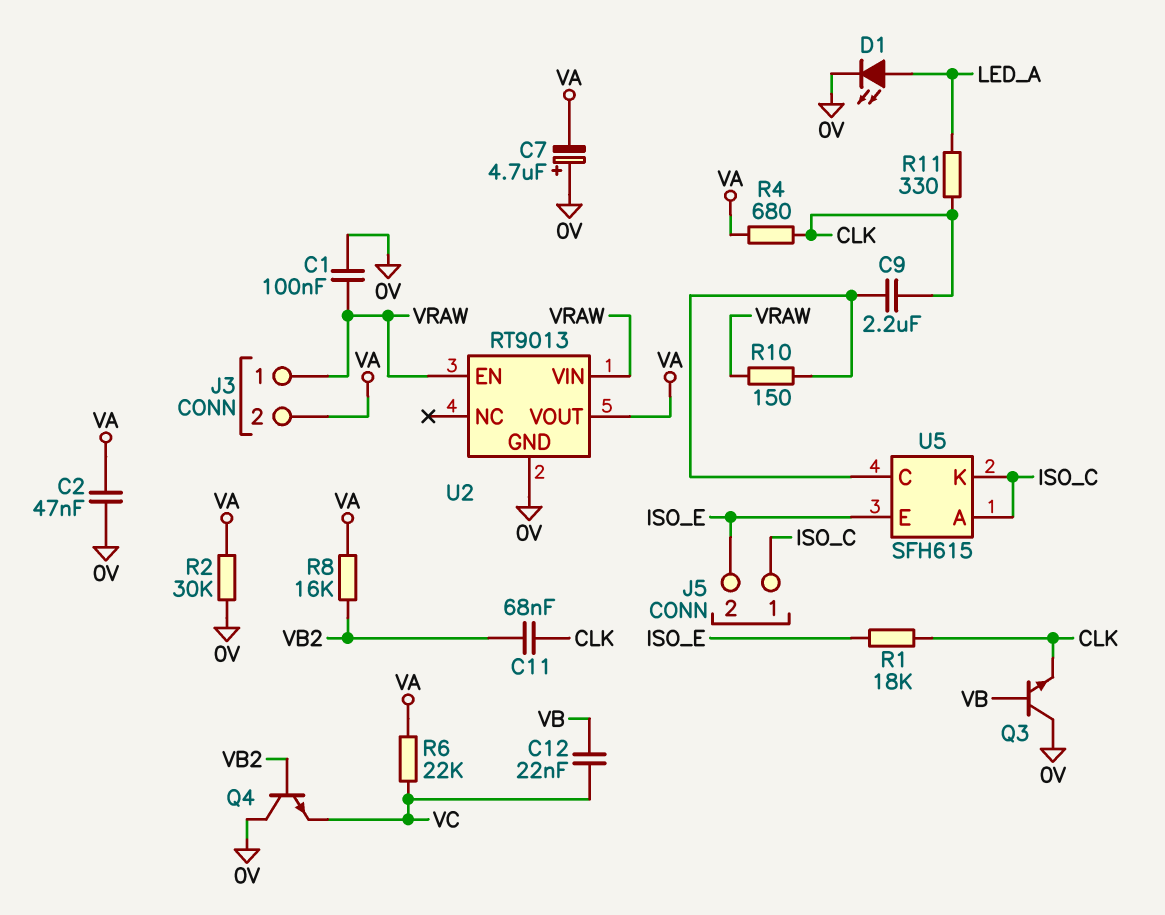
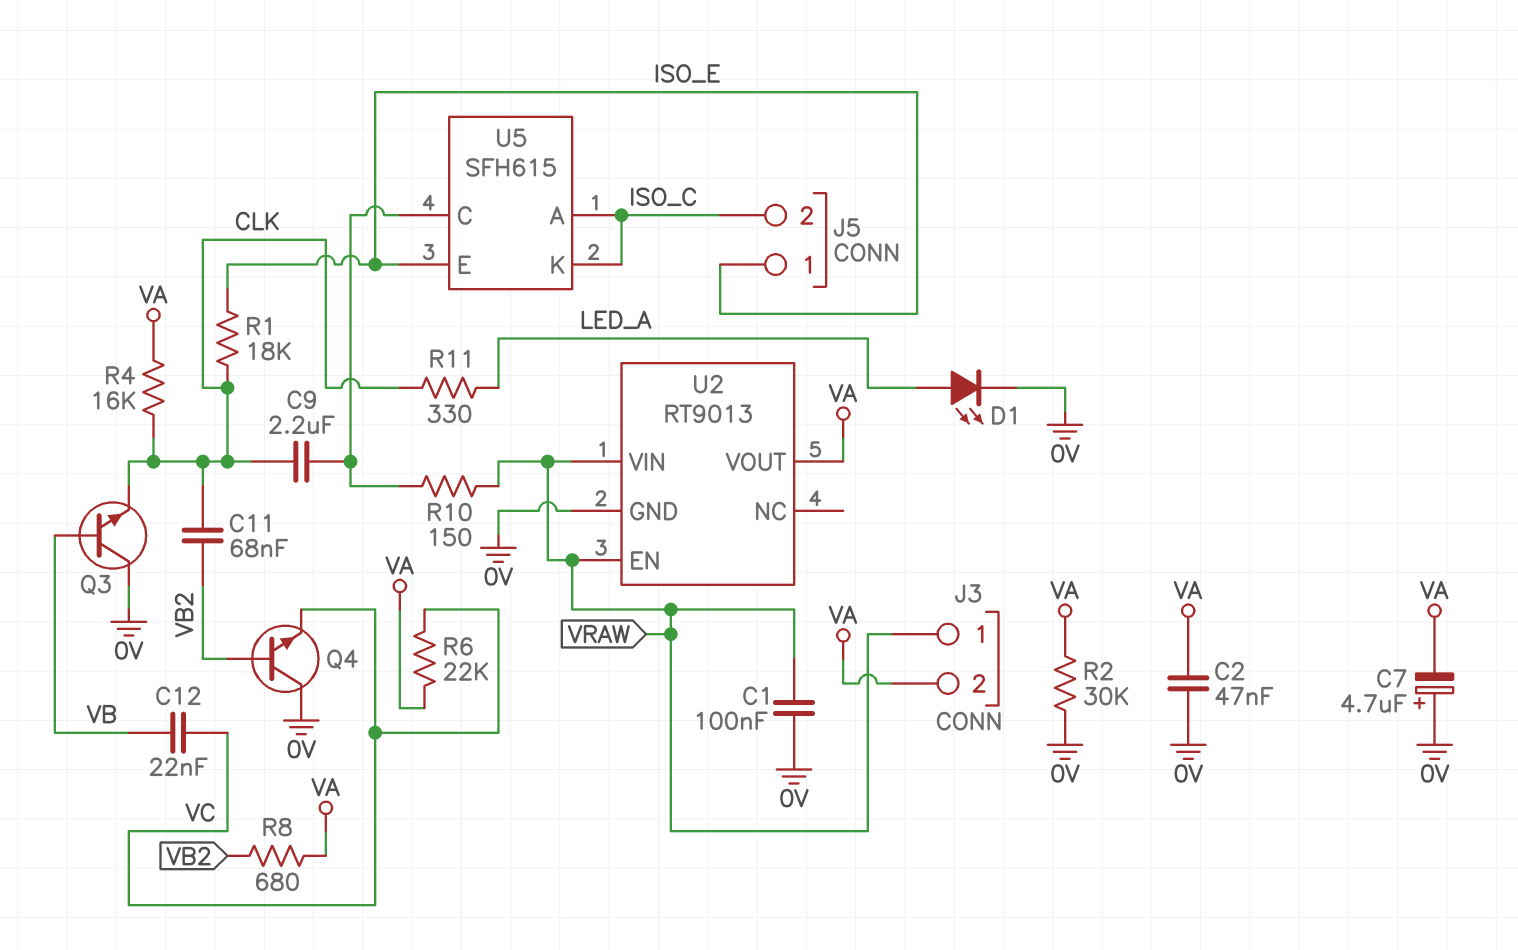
J5 pin 1: ISO_C -> ISO_E
J5 pin 2: ISO_E -> ISO_C
R4: 680 (CLK, VA) -> 16k (CLK, VA)
R8: 16k (VA, VB2) -> 680 (VA, VB2)

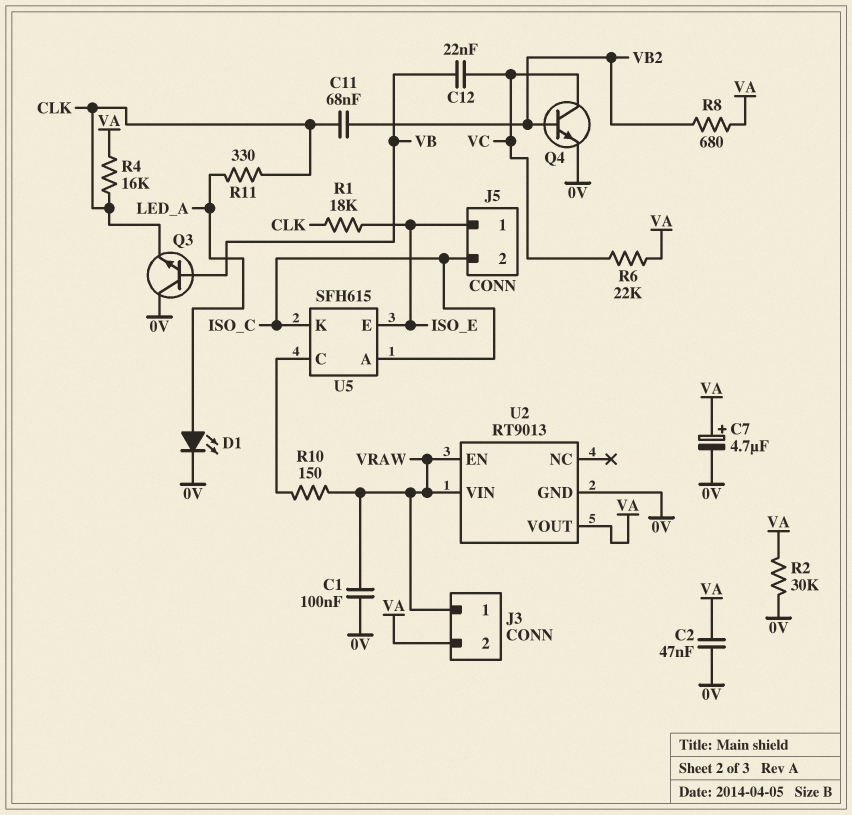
C7: 4.7uF (plus 0V, minus VA) -> 4.7uF (plus VA, minus 0V)
C9: 2.2uF (CLK, U5/C) -> none
Q4: NPN (B VB2, C 0V, E VC) -> NPN (B VB2, C VC, E 0V)

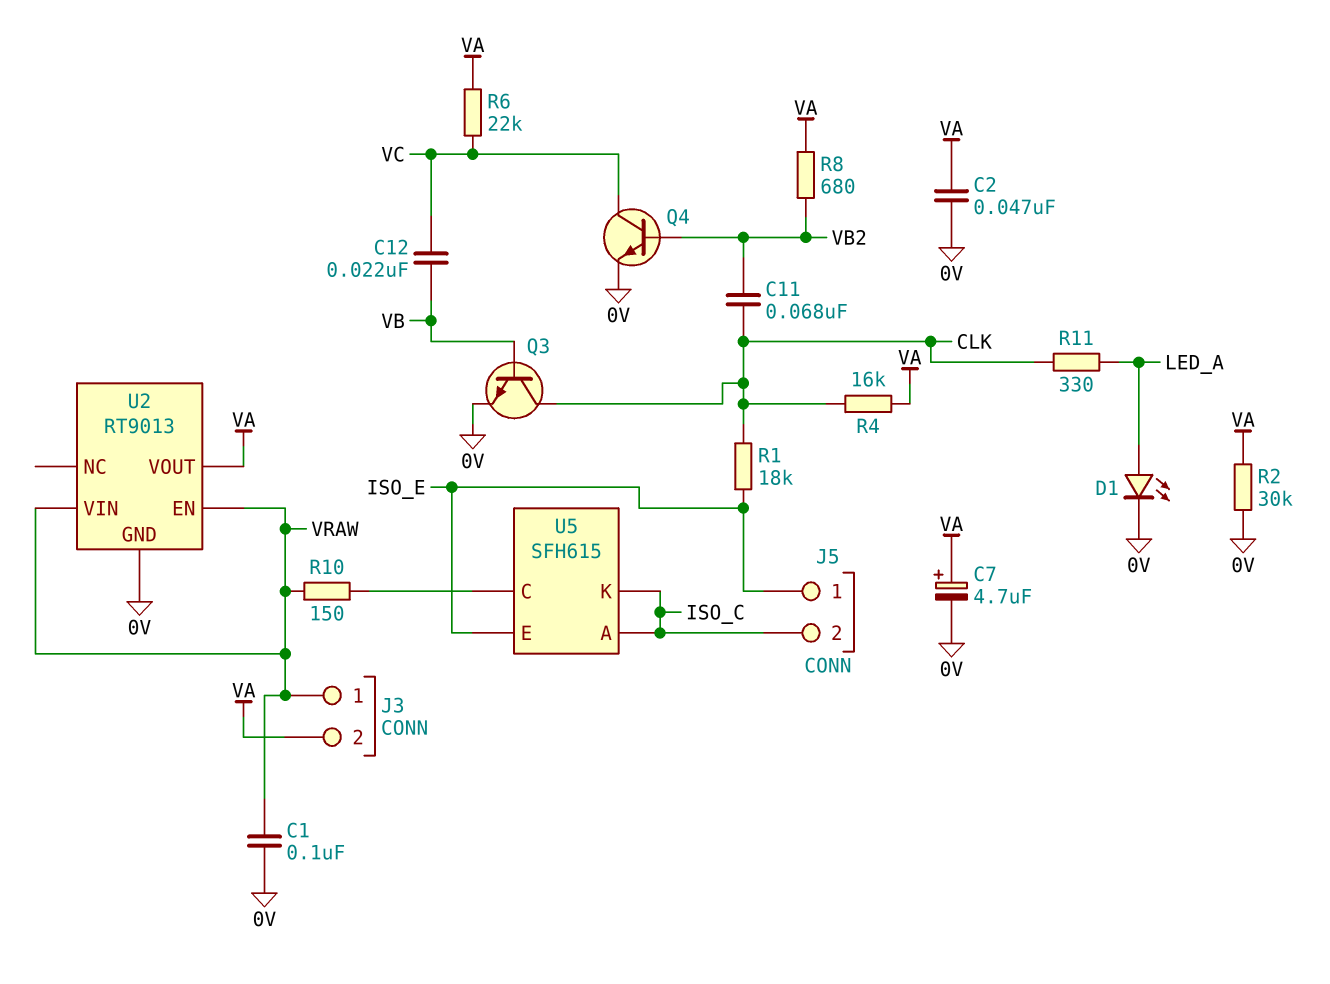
Q3: NPN (B VB, C 0V, E CLK) -> NPN (B VB, C CLK, E 0V)

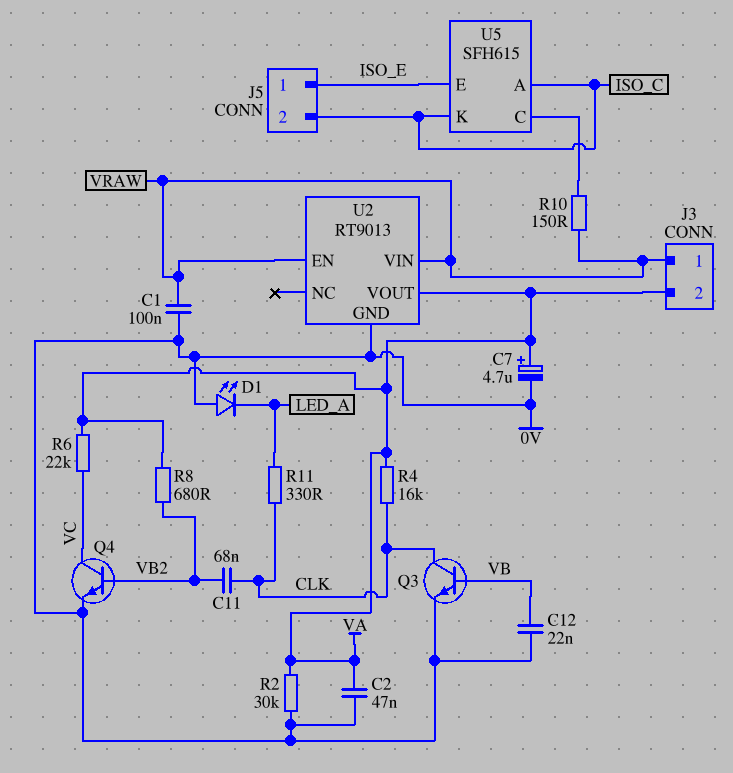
C12: 22nF (VB, VC) -> 22nF (0V, VB)
D1: LED (A LED_A, K 0V) -> LED (A 0V, K LED_A)
R1: 18k (CLK, ISO_E) -> none

